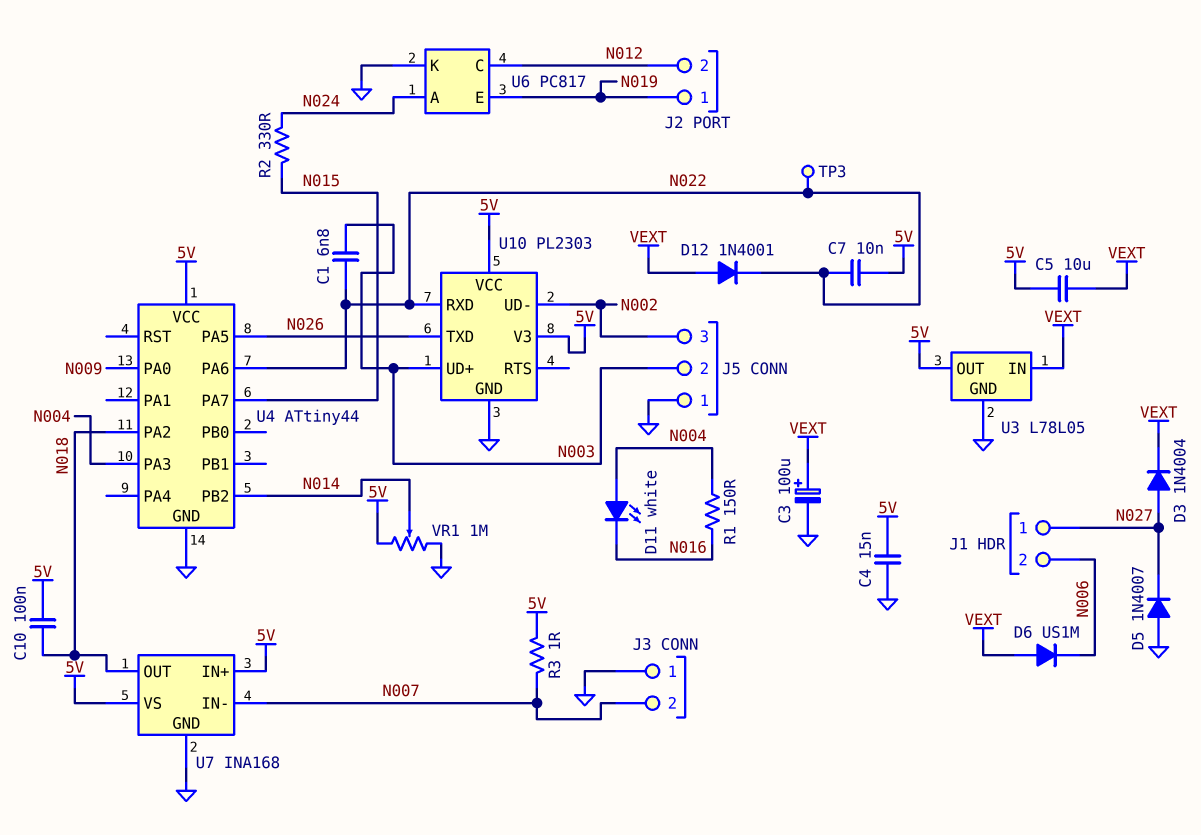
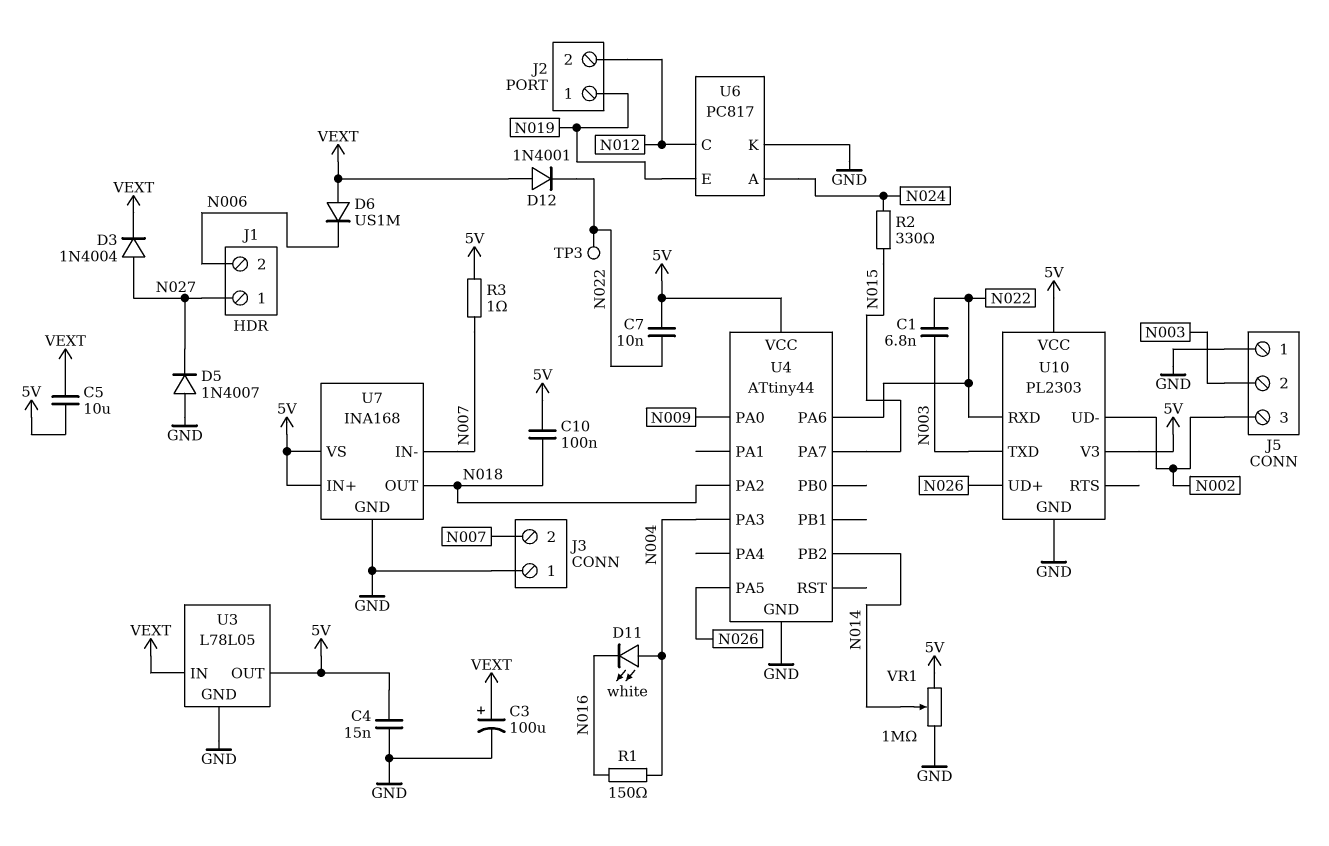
U10 pin TXD: N026 -> N003
U10 pin UD+: N003 -> N026

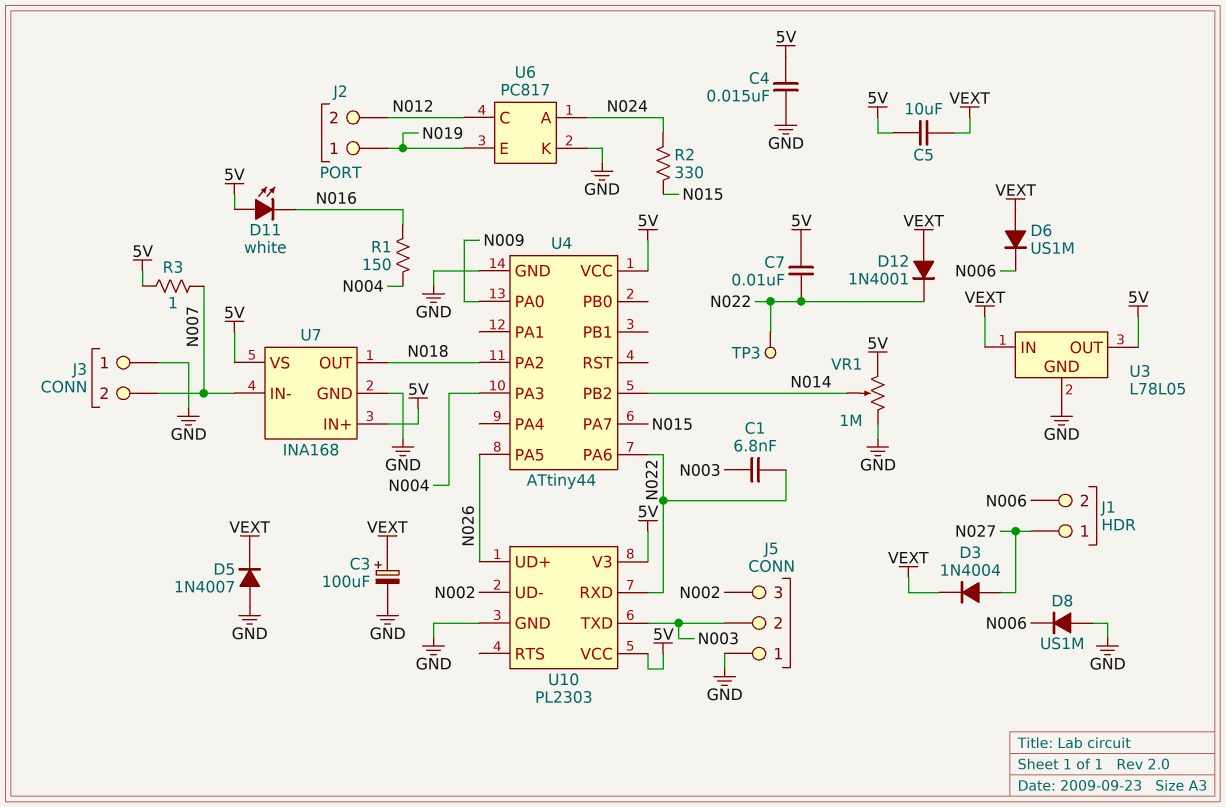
C10: 100nF (5V, N018) -> none
D5: diode 1N4007 (A GND, K N027) -> diode 1N4007 (A GND, K VEXT)
D8: none -> diode US1M (A GND, K N006)
D11: LED white (A N004, K N016) -> LED white (A 5V, K N016)

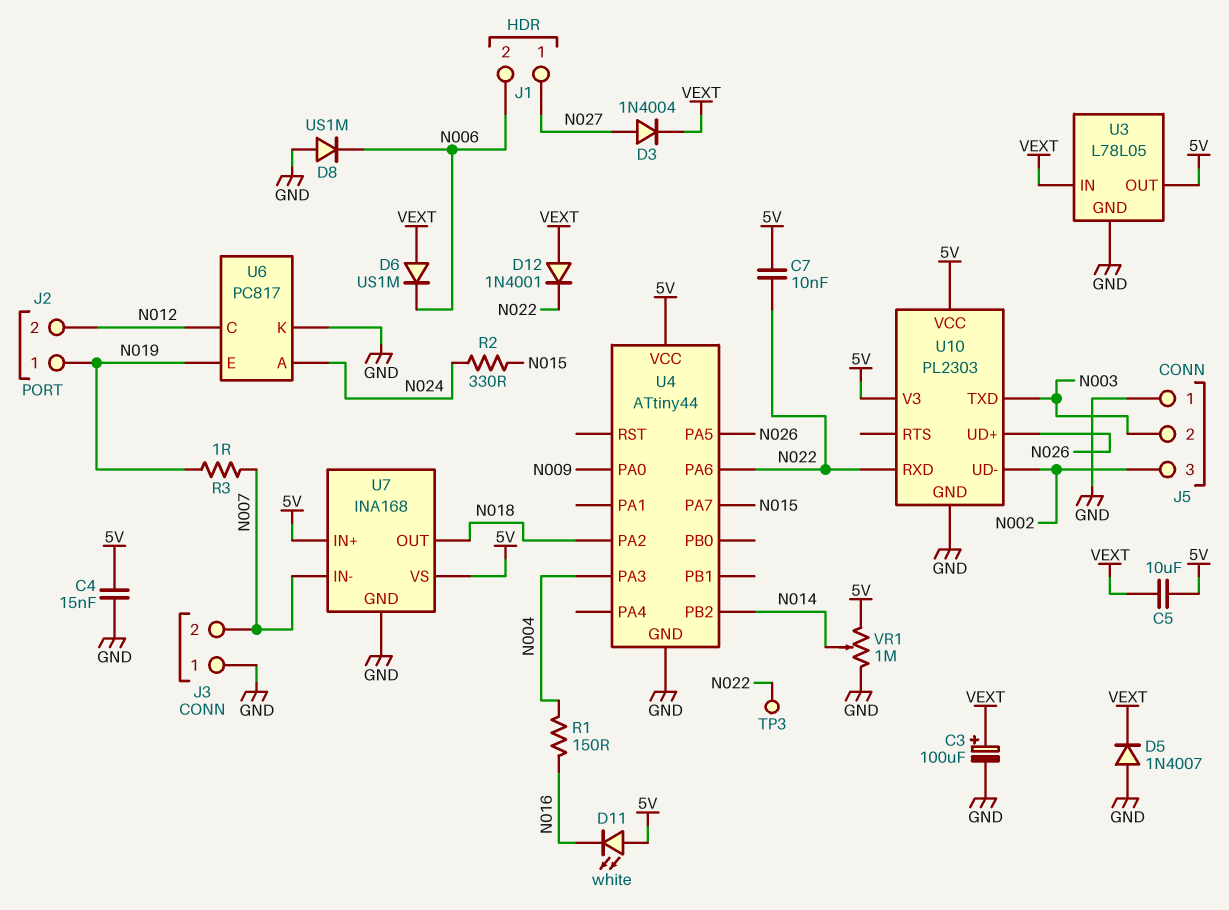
C1: 6.8nF (N003, N022) -> none
R3: 1 (5V, N007) -> 1 (N007, N019)

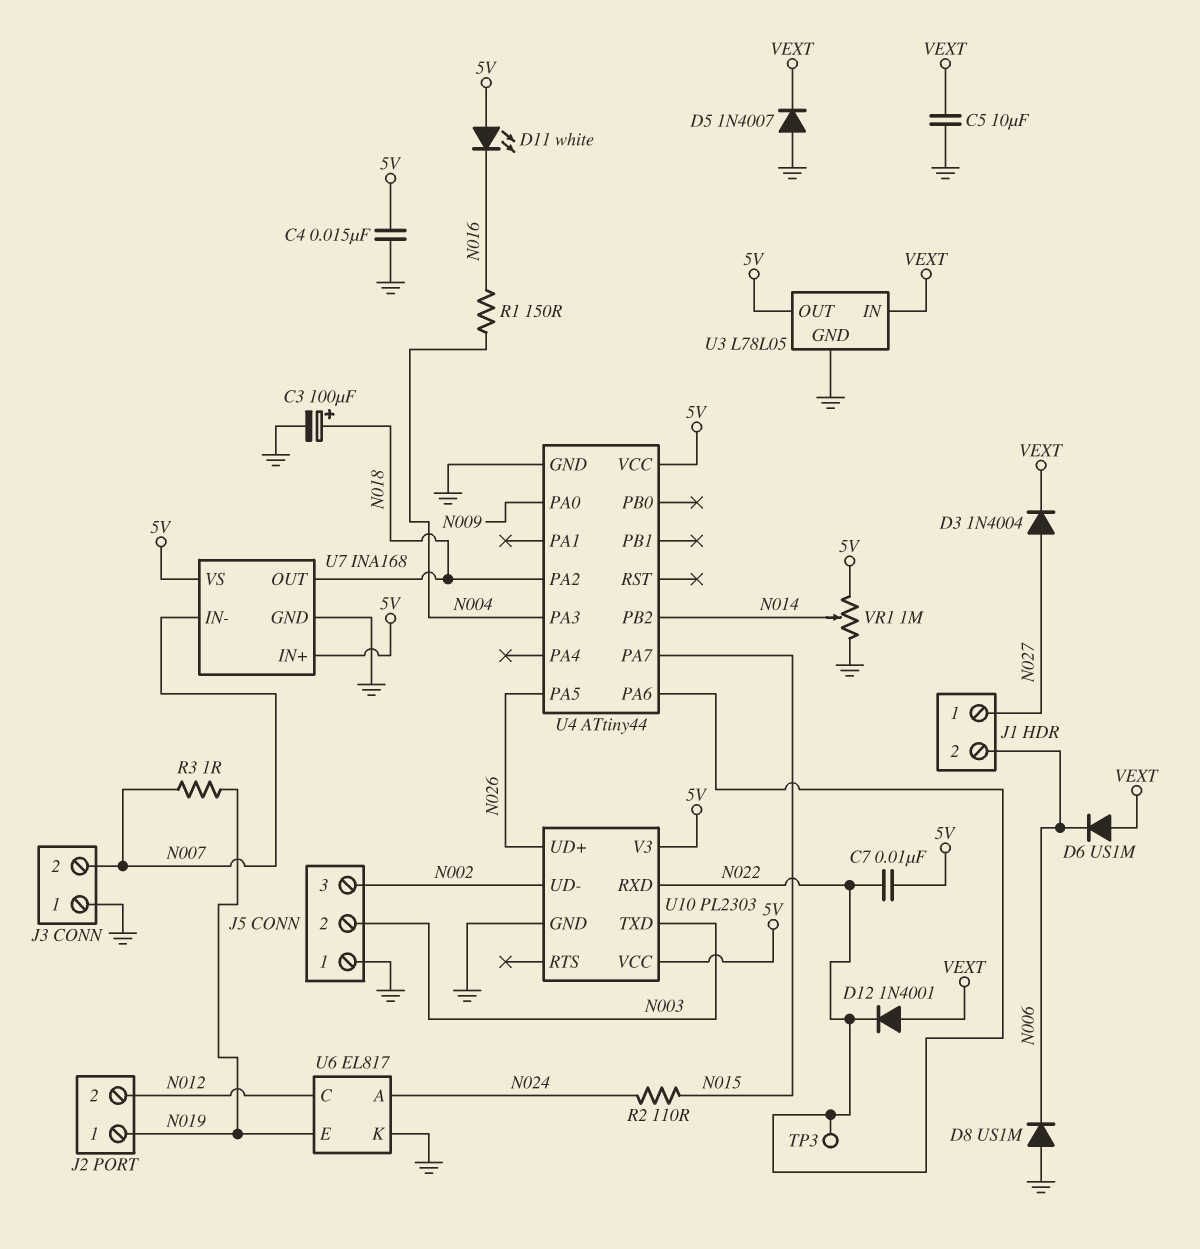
C3: 100uF (plus VEXT, minus GND) -> 100uF (plus N018, minus GND)
C5: 10uF (5V, VEXT) -> 10uF (GND, VEXT)
R2: 330 (N015, N024) -> 110 (N015, N024)
U6: PC817 -> EL817

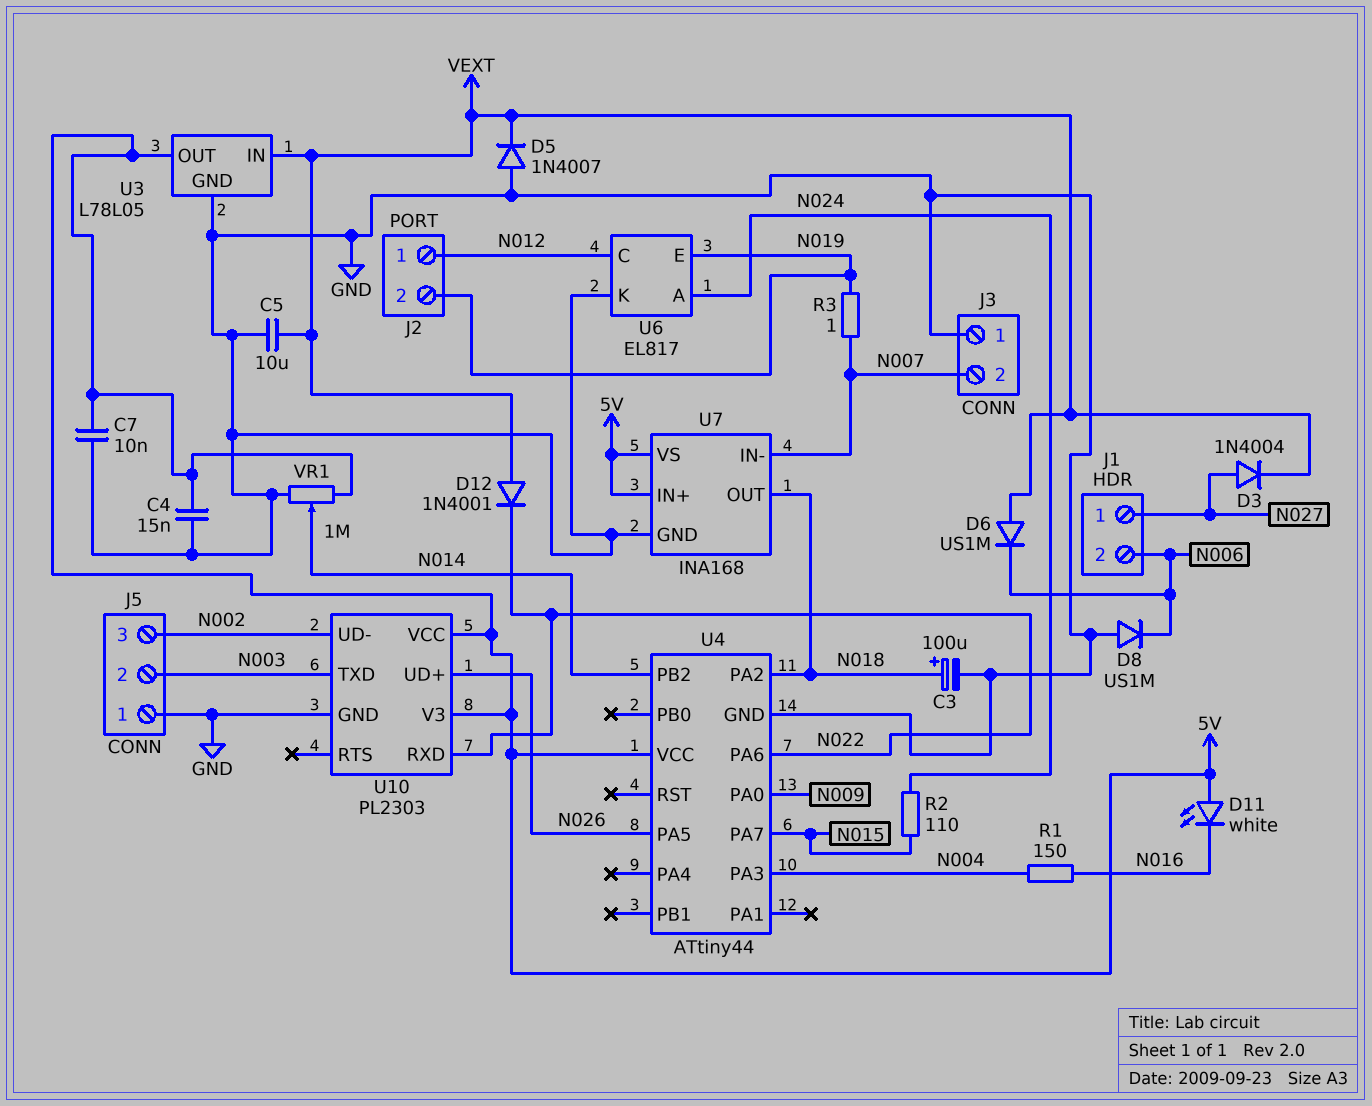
C7: 10nF (5V, N022) -> 10nF (5V, GND)
J2 pin 1: N019 -> N012
J2 pin 2: N012 -> N019
TP3: test point (N022) -> none

